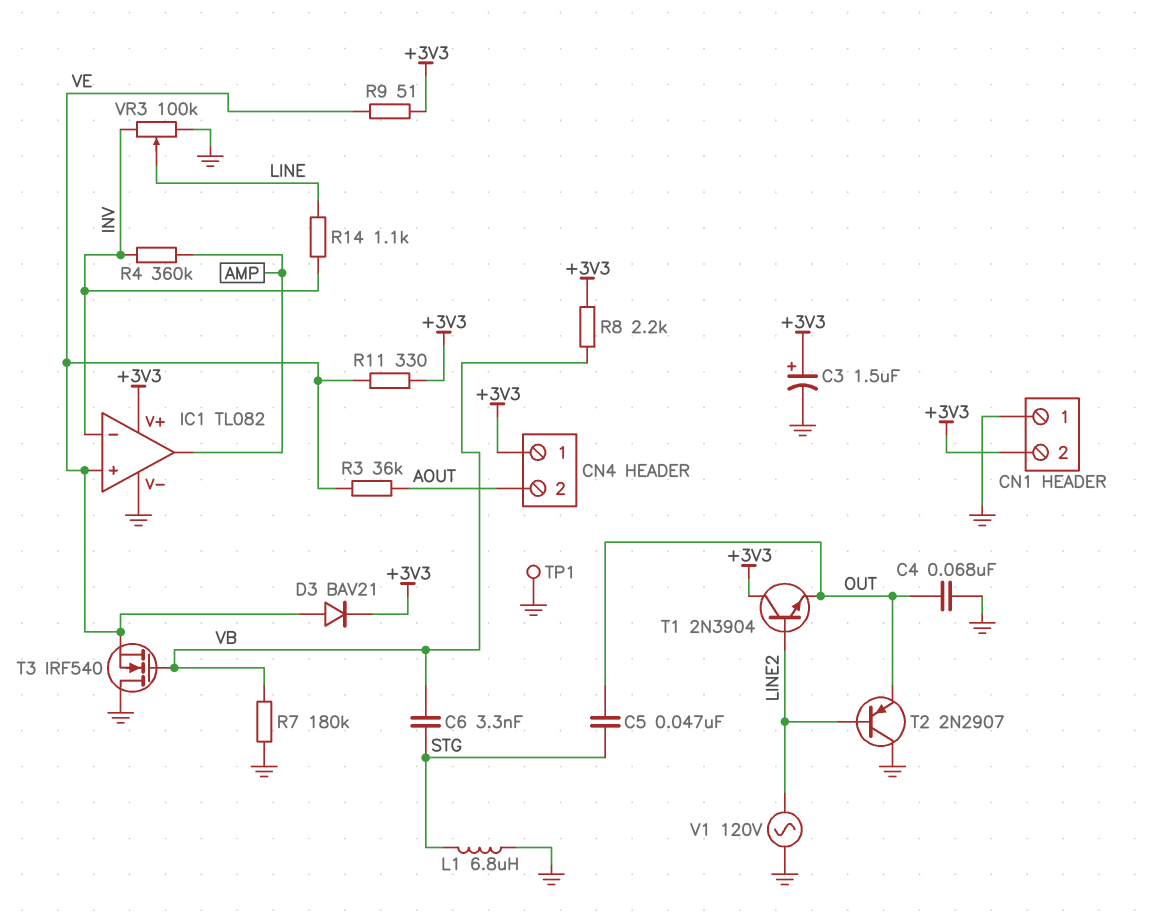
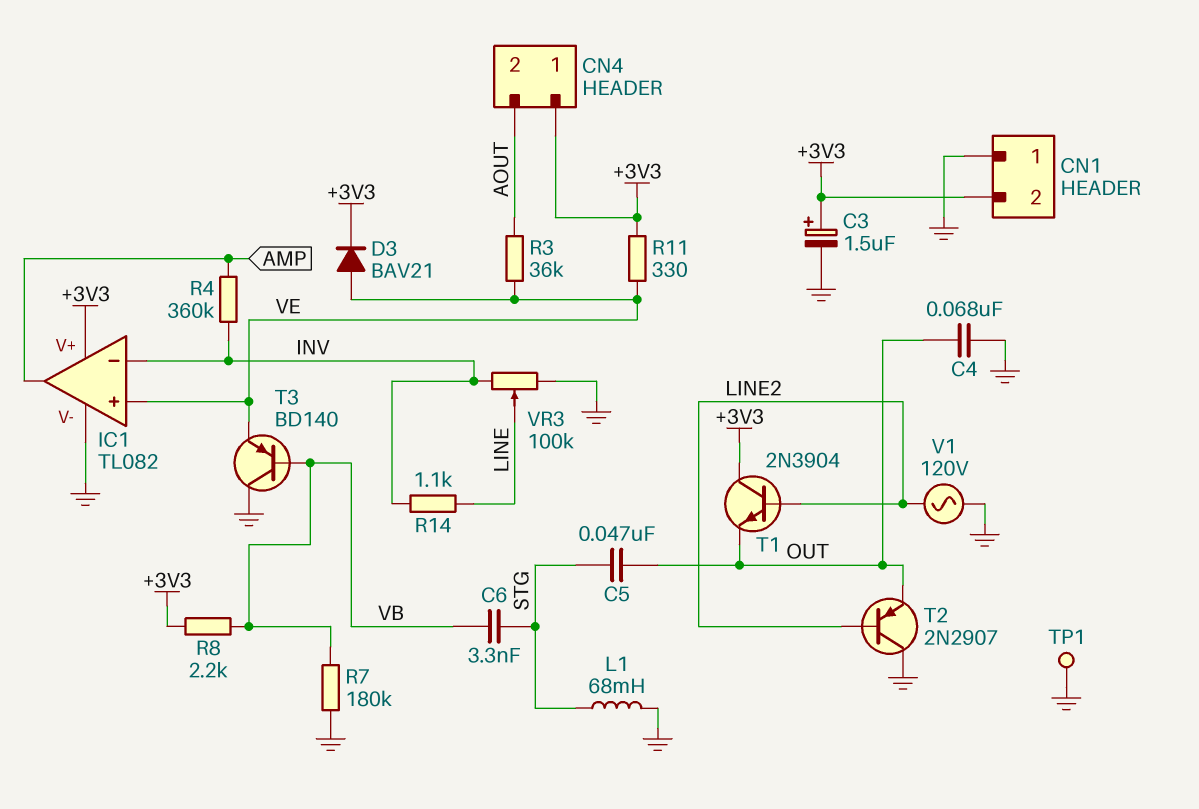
L1: 6.8uH (GND, STG) -> 68mH (GND, STG)
R9: 51 (+3V3, VE) -> none
T3: NMOS IRF540 (G VB, D GND, S VE) -> PNP BD140 (B VB, C GND, E VE)

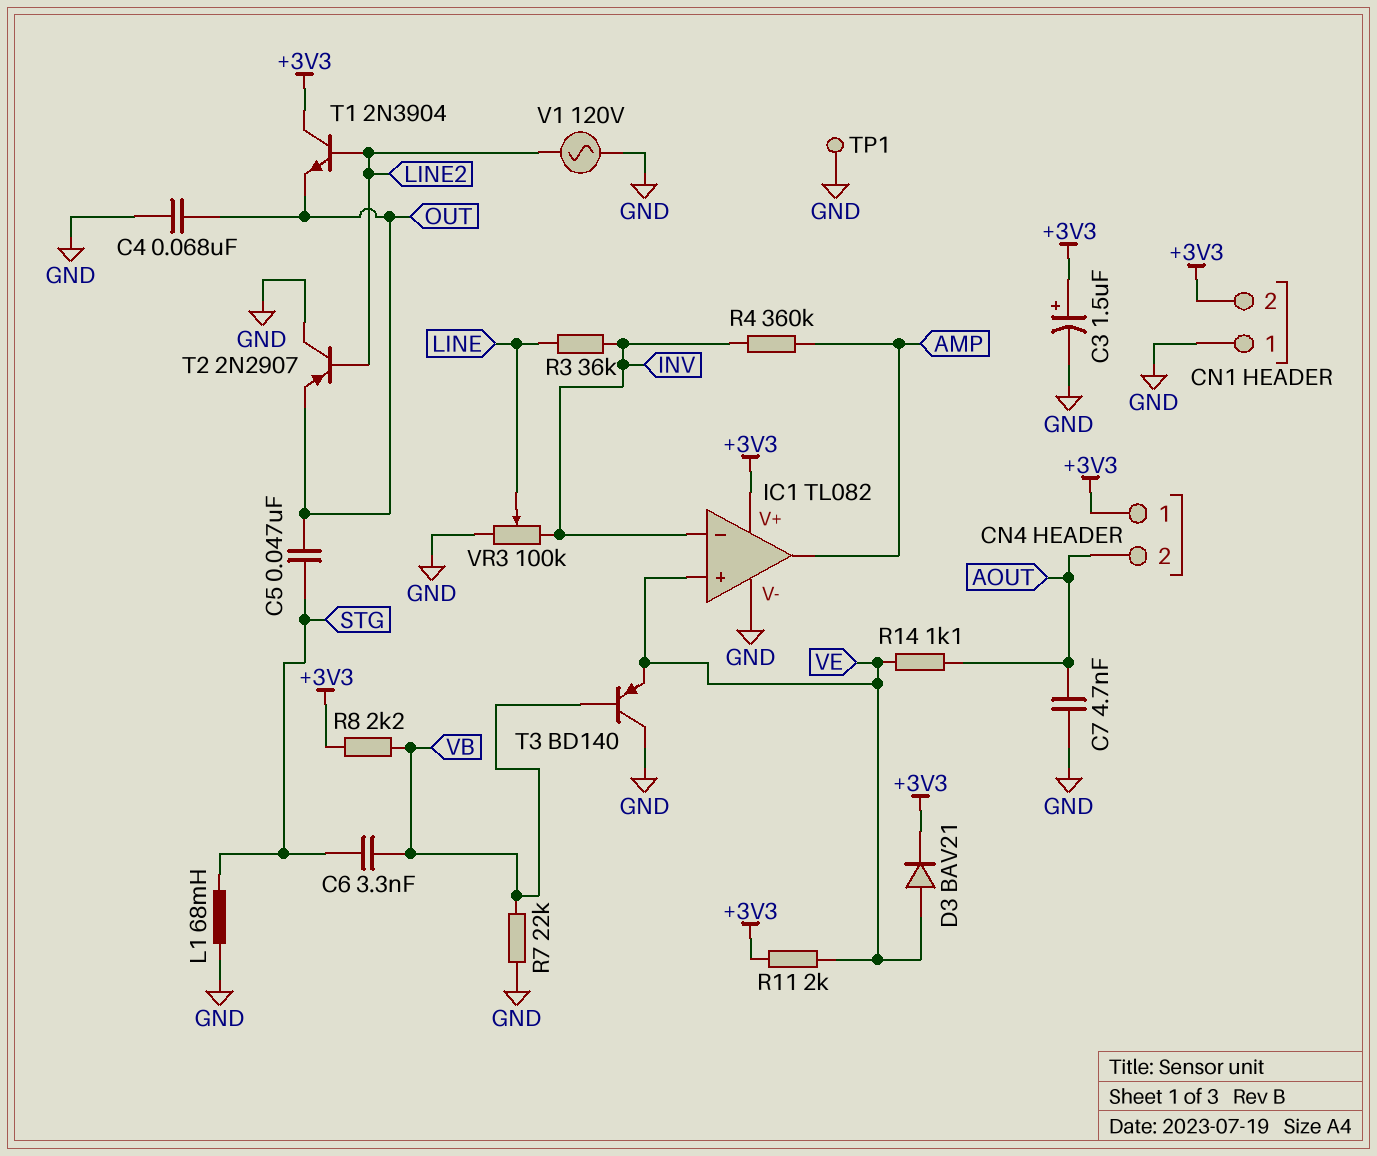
C7: none -> 4.7nF (AOUT, GND)
R3: 36k (AOUT, VE) -> 36k (INV, LINE)
R7: 180k (GND, VB) -> 22k (GND, VB)
R11: 330 (+3V3, VE) -> 2k (+3V3, VE)
R14: 1.1k (INV, LINE) -> 1.1k (AOUT, VE)

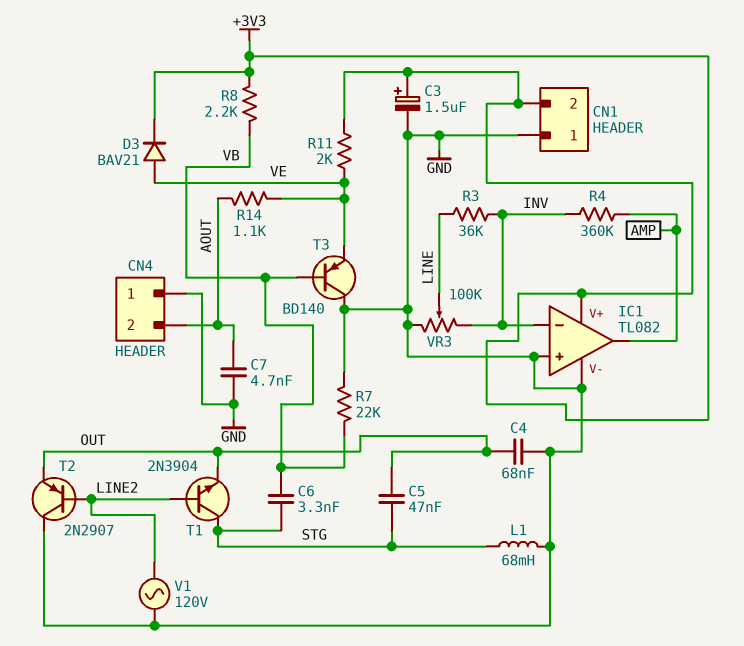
CN4 pin 1: +3V3 -> GND
IC1 pin in+: VE -> GND
T1: NPN 2N3904 (B LINE2, C +3V3, E OUT) -> NPN 2N3904 (B LINE2, C STG, E OUT)
TP1: test point (GND) -> none

